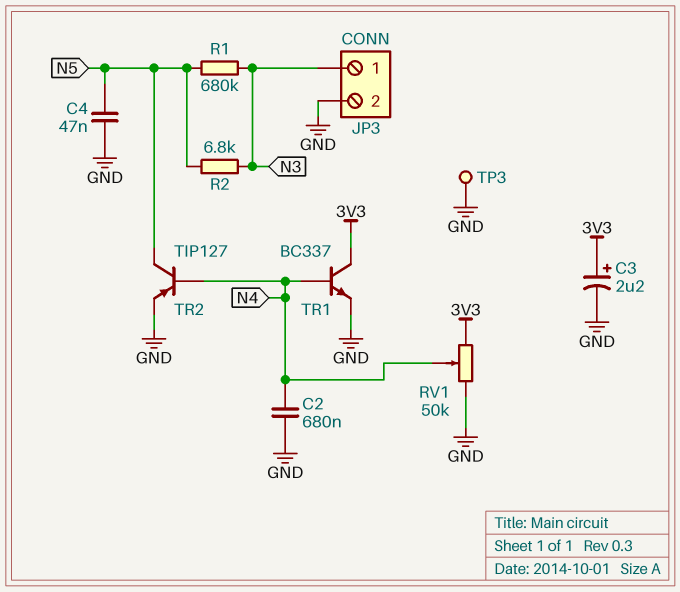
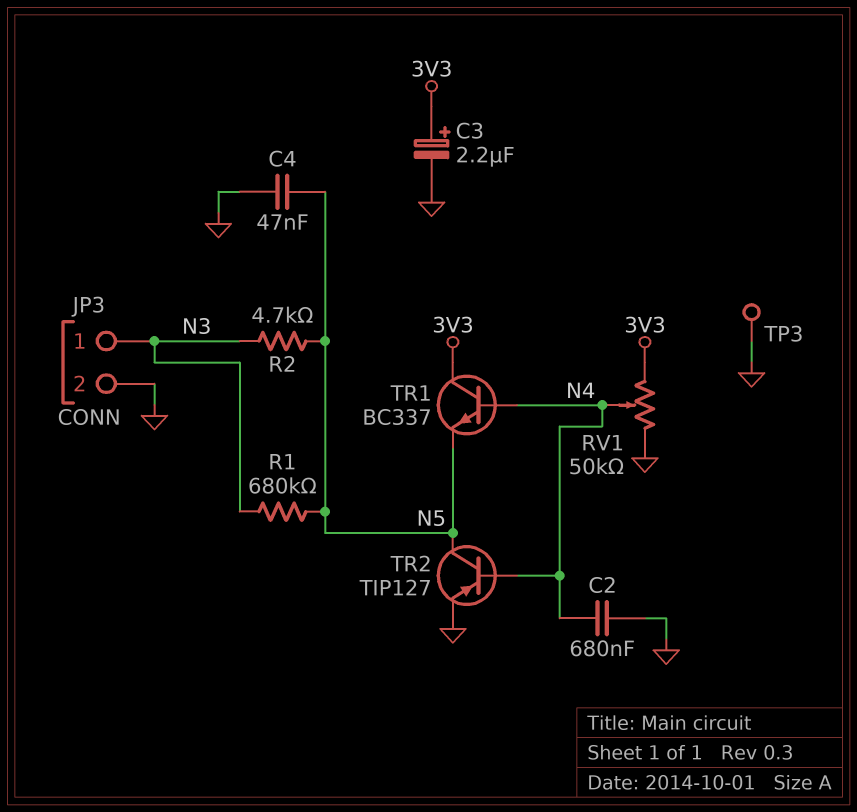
R2: 6.8k (N3, N5) -> 4.7k (N3, N5)
TR1: NPN BC337 (B N4, C 3V3, E GND) -> NPN BC337 (B N4, C 3V3, E N5)

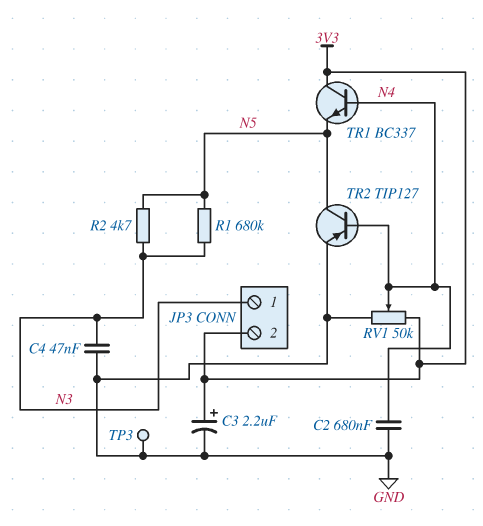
C4: 47nF (GND, N5) -> 47nF (GND, N3)
JP3 pin 2: GND -> 3V3

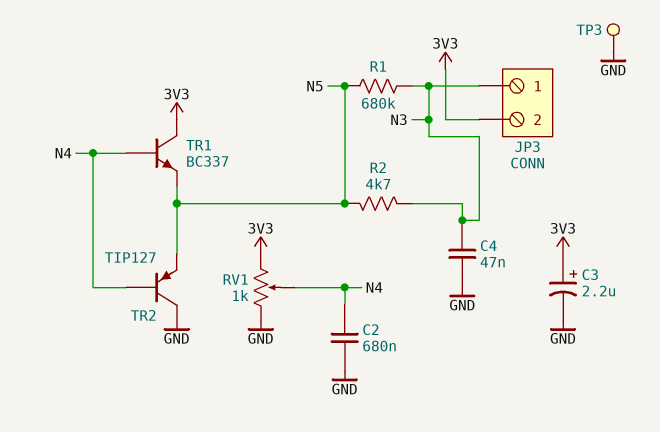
RV1: 50k (3V3, GND, wiper N4) -> 1k (3V3, GND, wiper N4)
TR2: PNP TIP127 (B N4, C N5, E GND) -> PNP TIP127 (B N4, C GND, E N5)

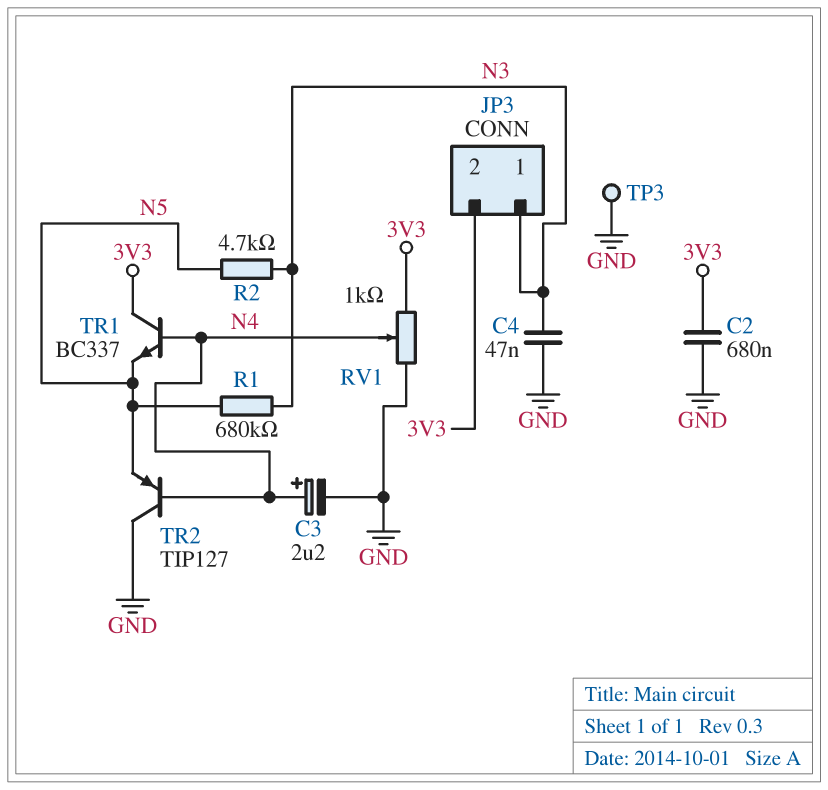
C2: 680nF (GND, N4) -> 680nF (3V3, GND)
C3: 2.2uF (plus 3V3, minus GND) -> 2.2uF (plus N4, minus GND)

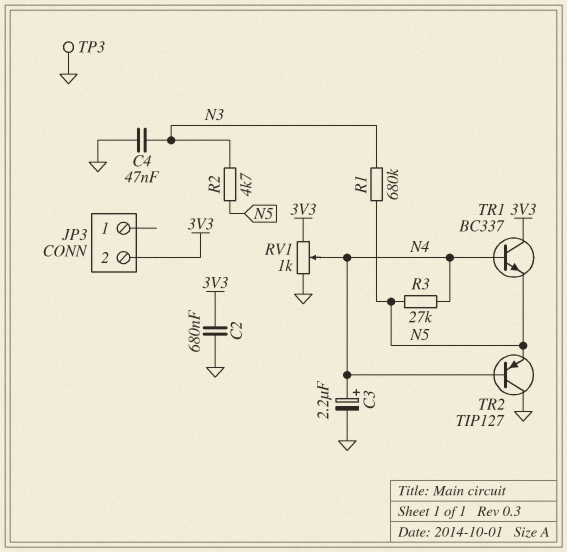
JP3 pin 1: N3 -> none
R3: none -> 27k (N4, N5)

